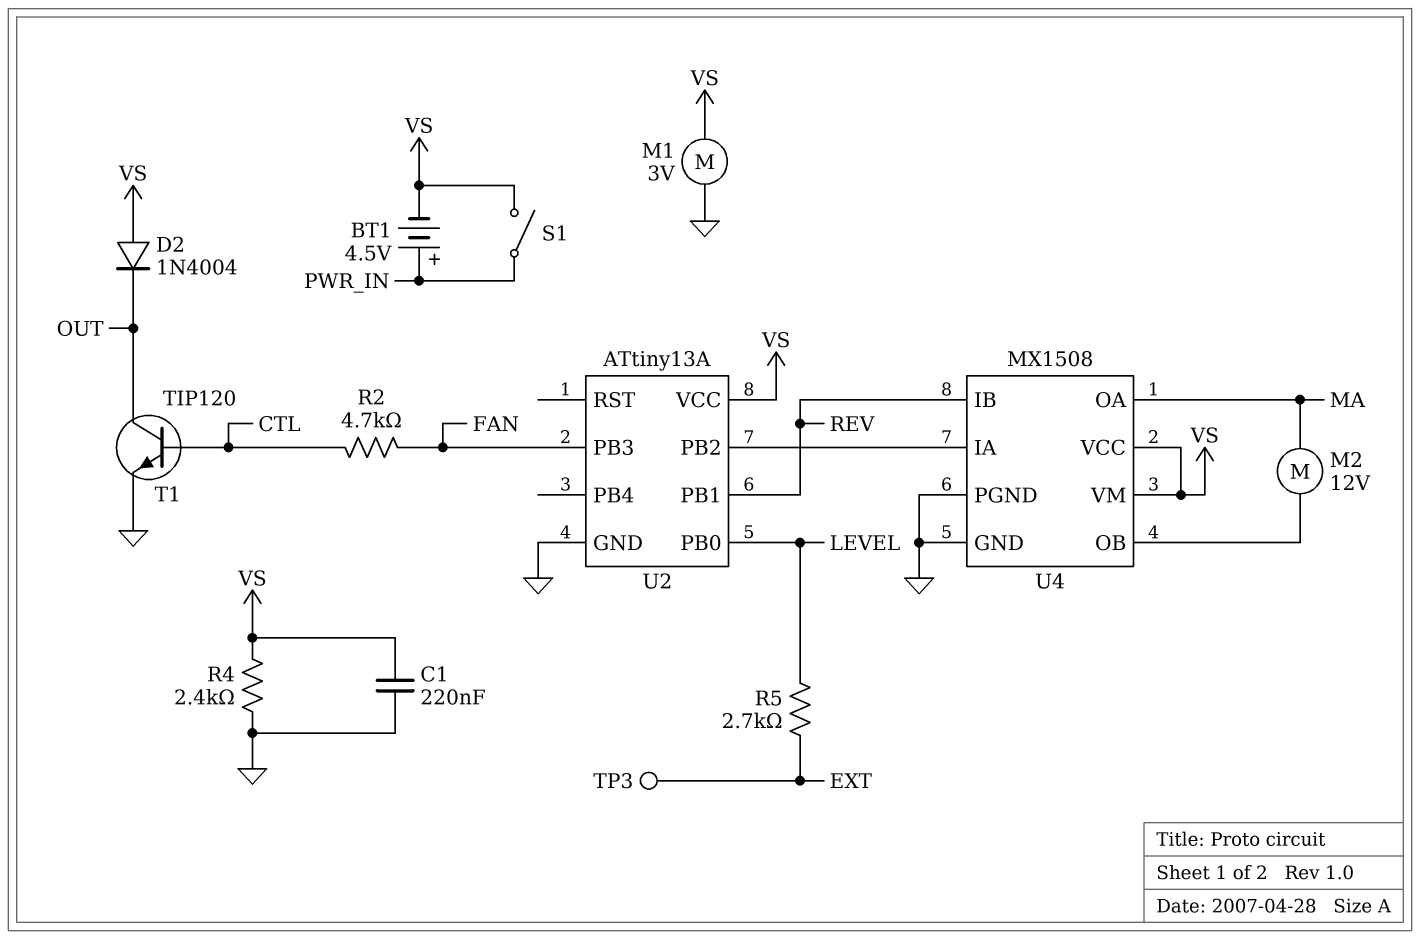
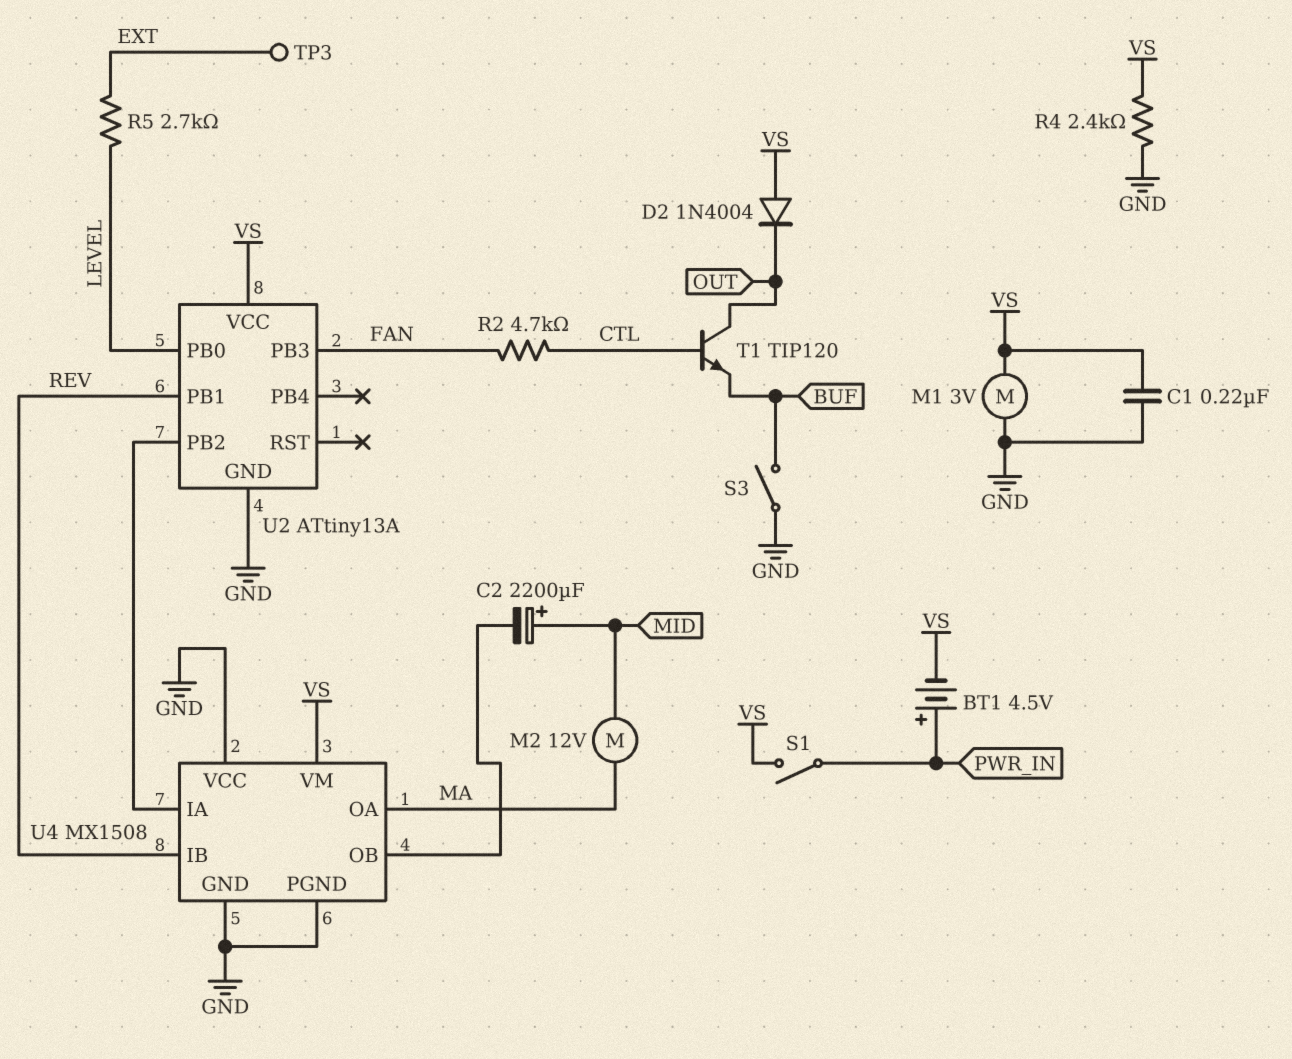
C2: none -> 2200uF (plus MID, minus U4/OB)
M2: motor 12V (MA, U4/OB) -> motor 12V (MA, MID)
S3: none -> switch (BUF, GND)
T1: NPN TIP120 (B CTL, C OUT, E GND) -> NPN TIP120 (B CTL, C OUT, E BUF)
U4 pin VCC: VS -> GND

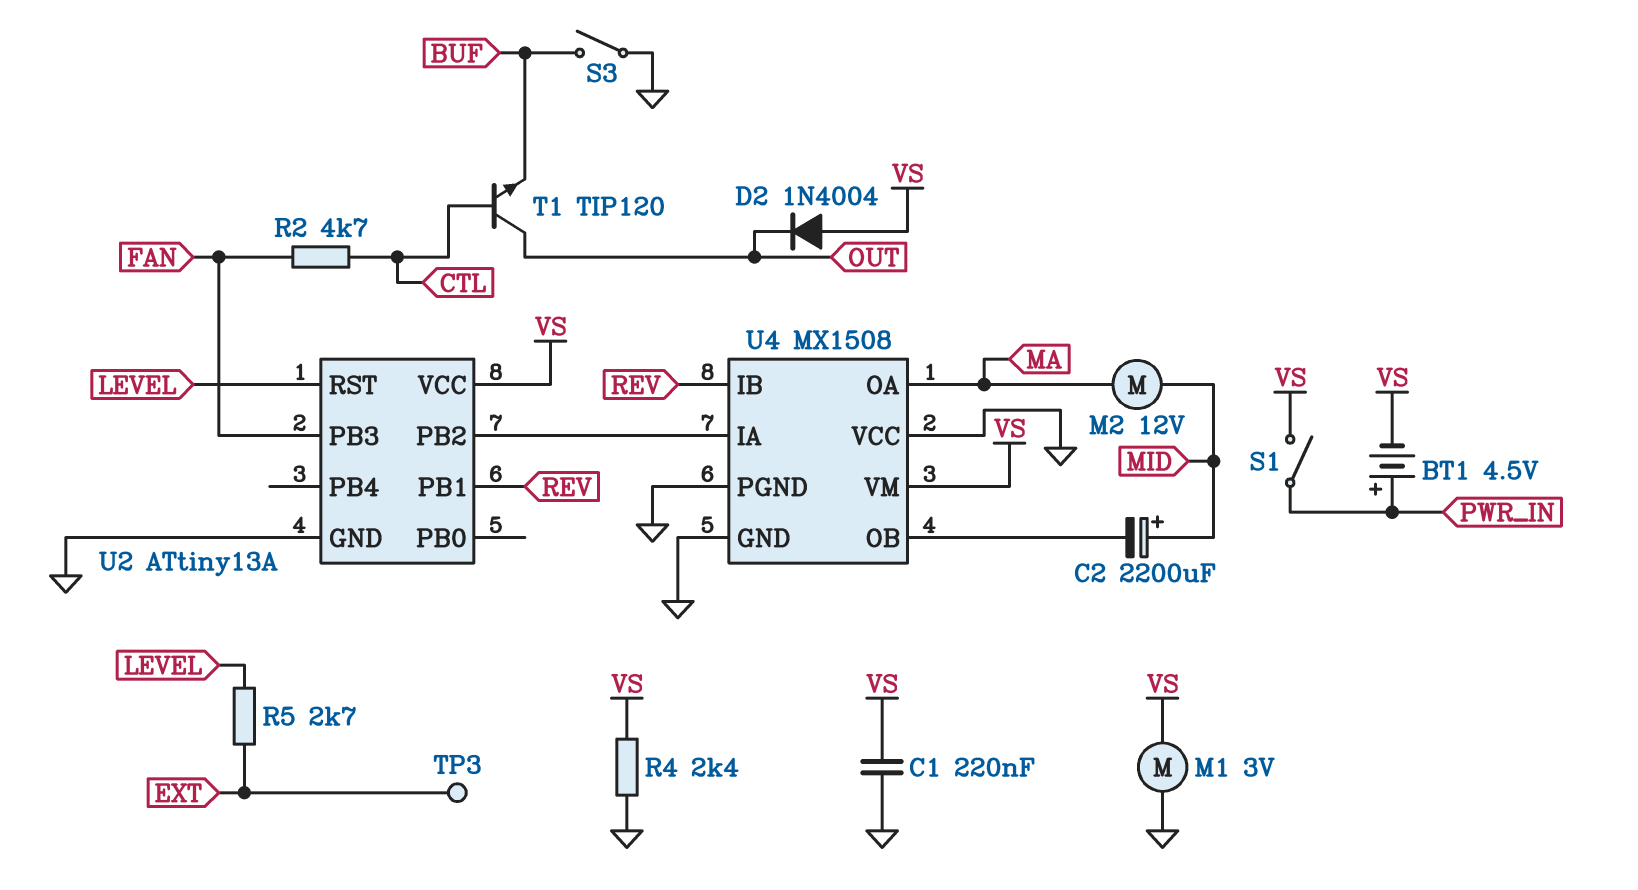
U2 pin PB0: LEVEL -> none
U2 pin RST: none -> LEVEL

